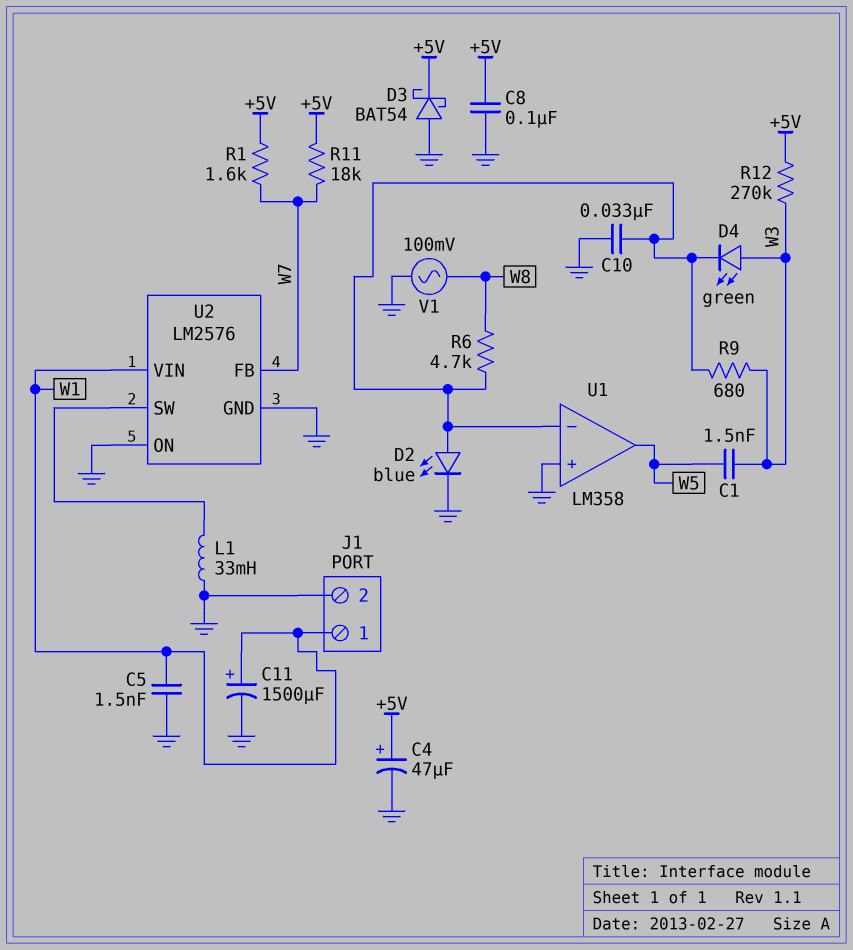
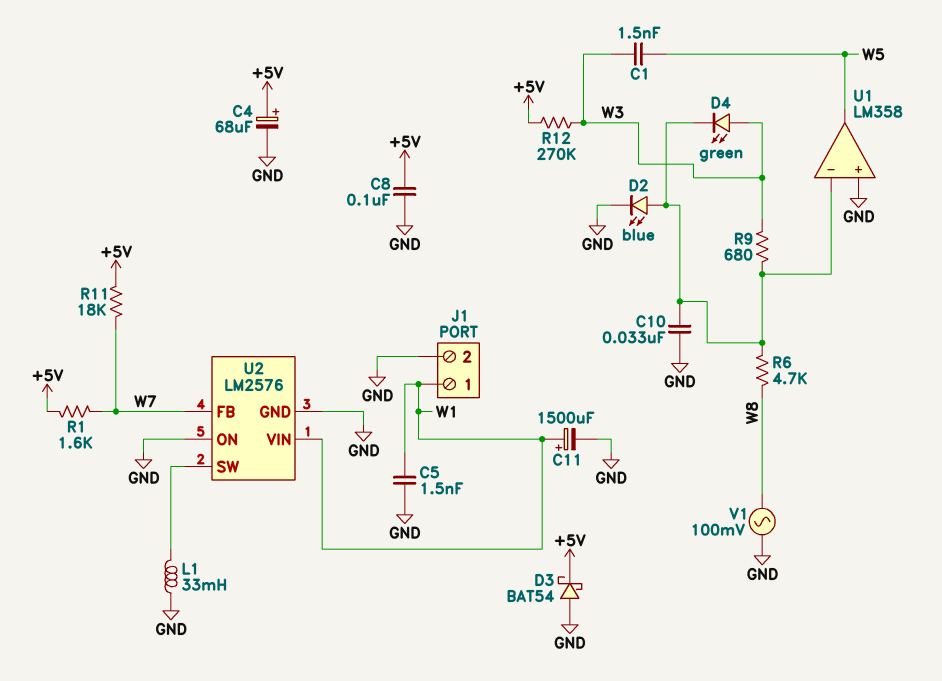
C4: 47uF (plus +5V, minus GND) -> 68uF (plus +5V, minus GND)

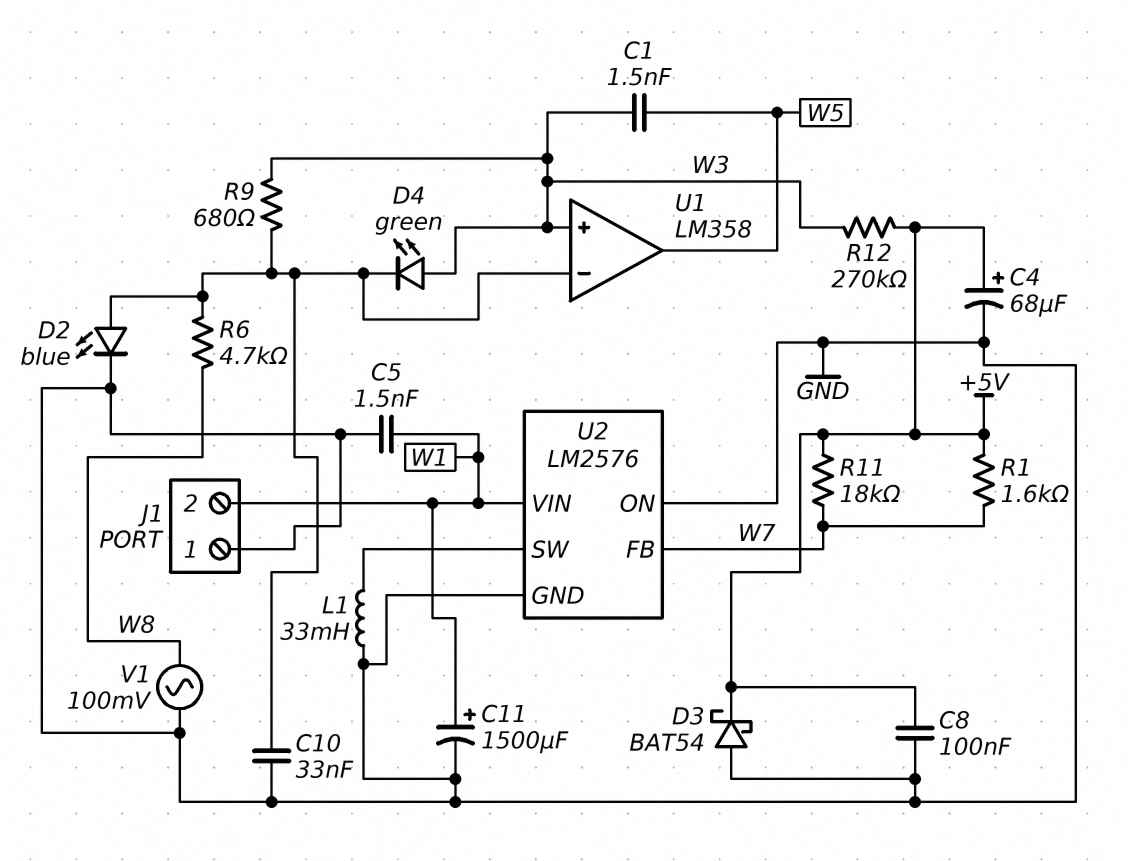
J1 pin 1: W1 -> GND
J1 pin 2: GND -> W1
U1 pin in+: GND -> W3

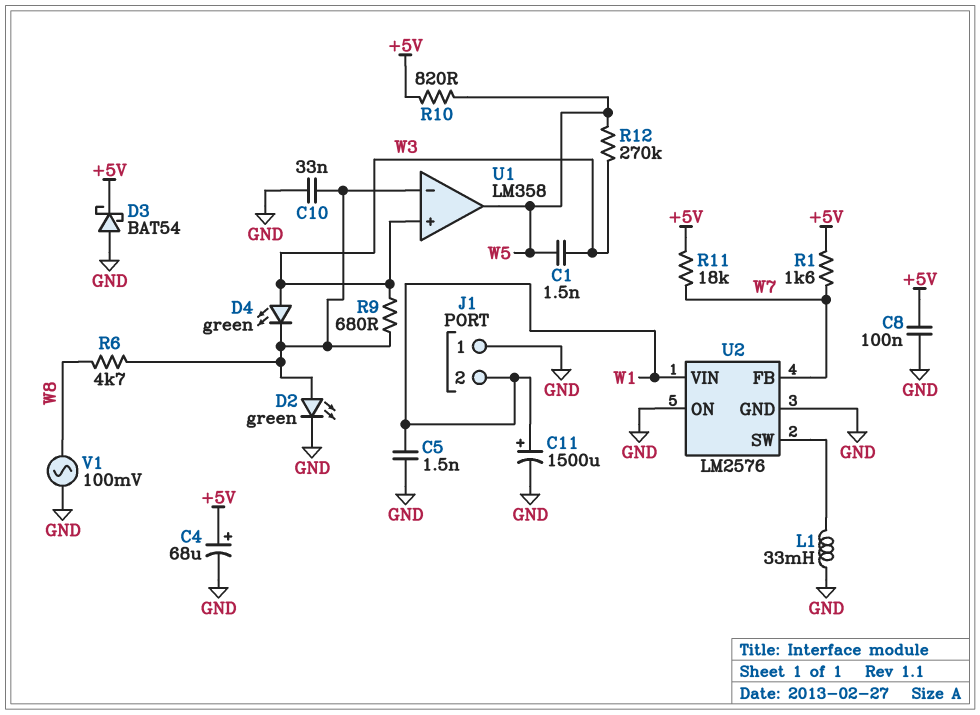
D2: LED blue (A U1/in-, K GND) -> LED green (A U1/in-, K GND)
R10: none -> 820 (+5V, W5)
R12: 270k (+5V, W3) -> 270k (W3, W5)

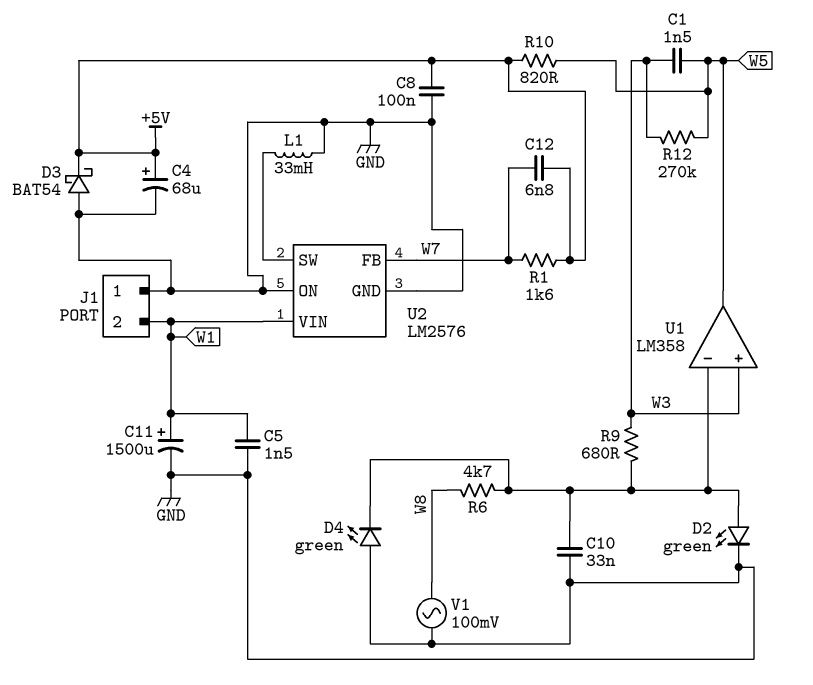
C12: none -> 6.8nF (+5V, W7)
D4: LED green (A W3, K U1/in-) -> LED green (A GND, K U1/in-)
R11: 18k (+5V, W7) -> none

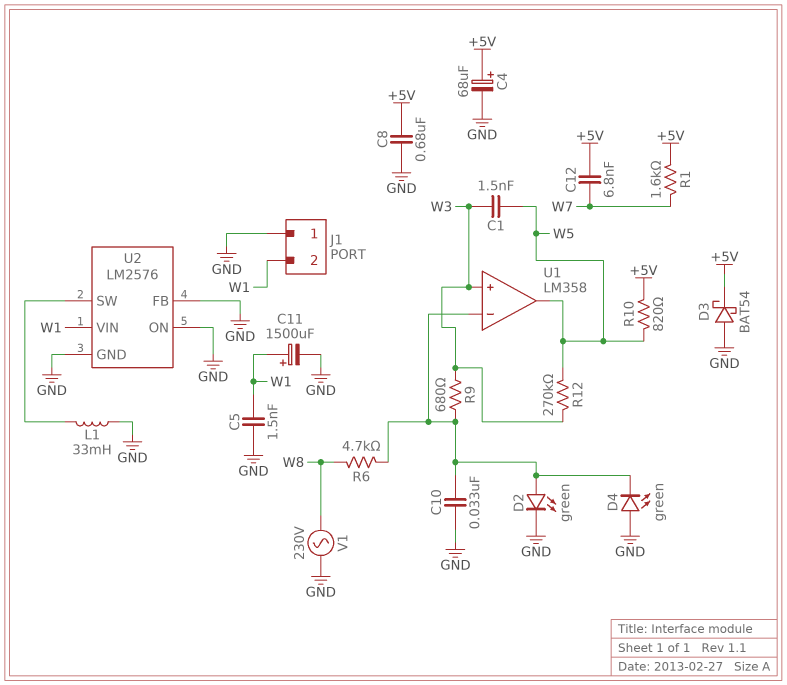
C8: 100nF (+5V, GND) -> 680nF (+5V, GND)
U2 pin FB: W7 -> GND
V1: AC 100mV (GND, W8) -> AC 230V (GND, W8)

